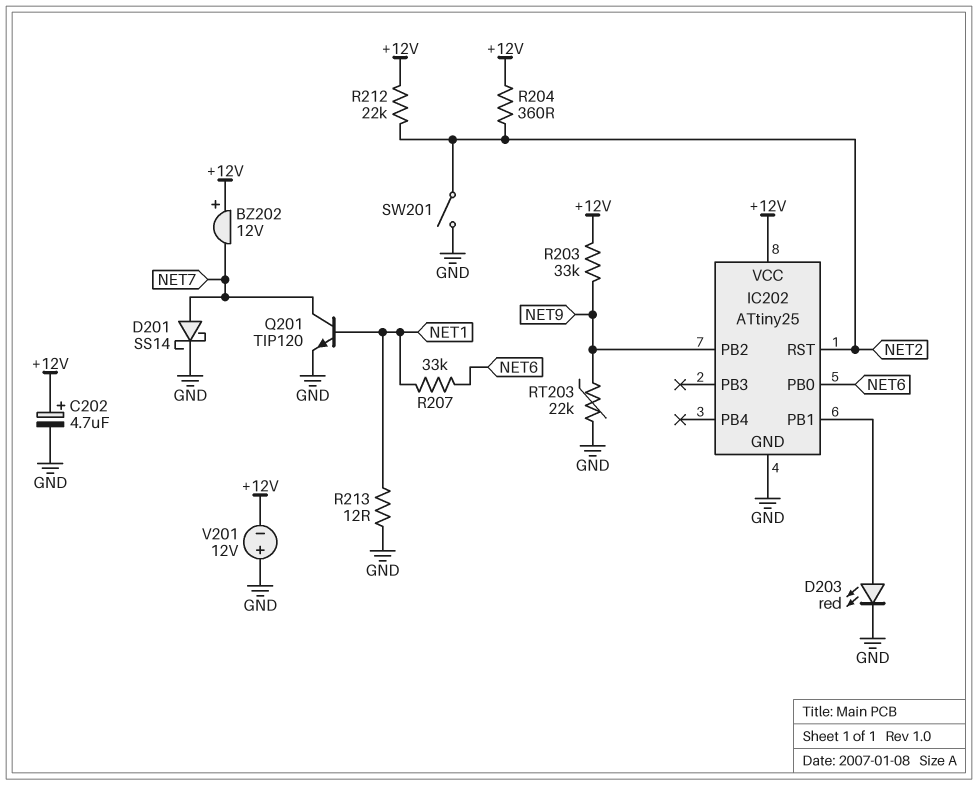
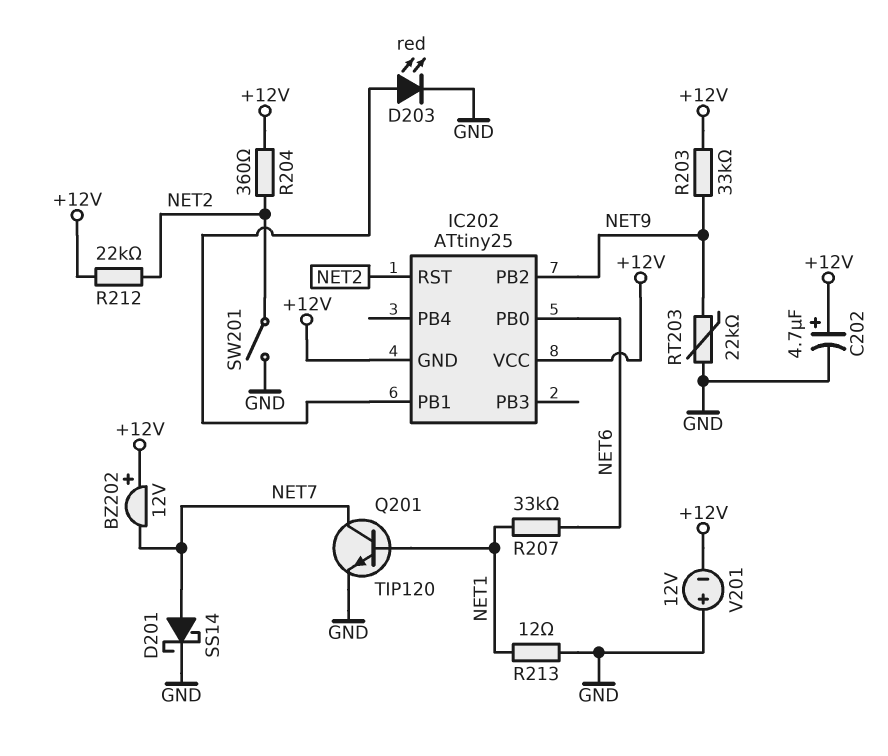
IC202 pin GND: GND -> +12V

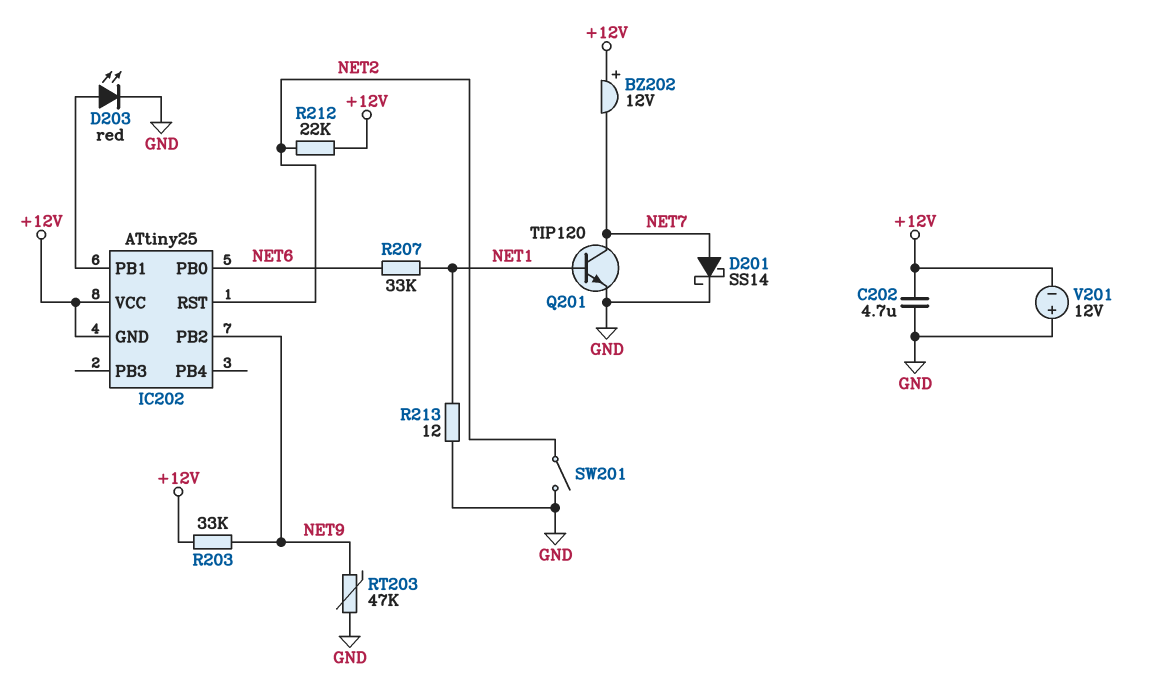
C202: 4.7uF (plus +12V, minus GND) -> 4.7uF (+12V, GND)
R204: 360 (+12V, NET2) -> none
RT203: 22k (GND, NET9) -> 47k (GND, NET9)

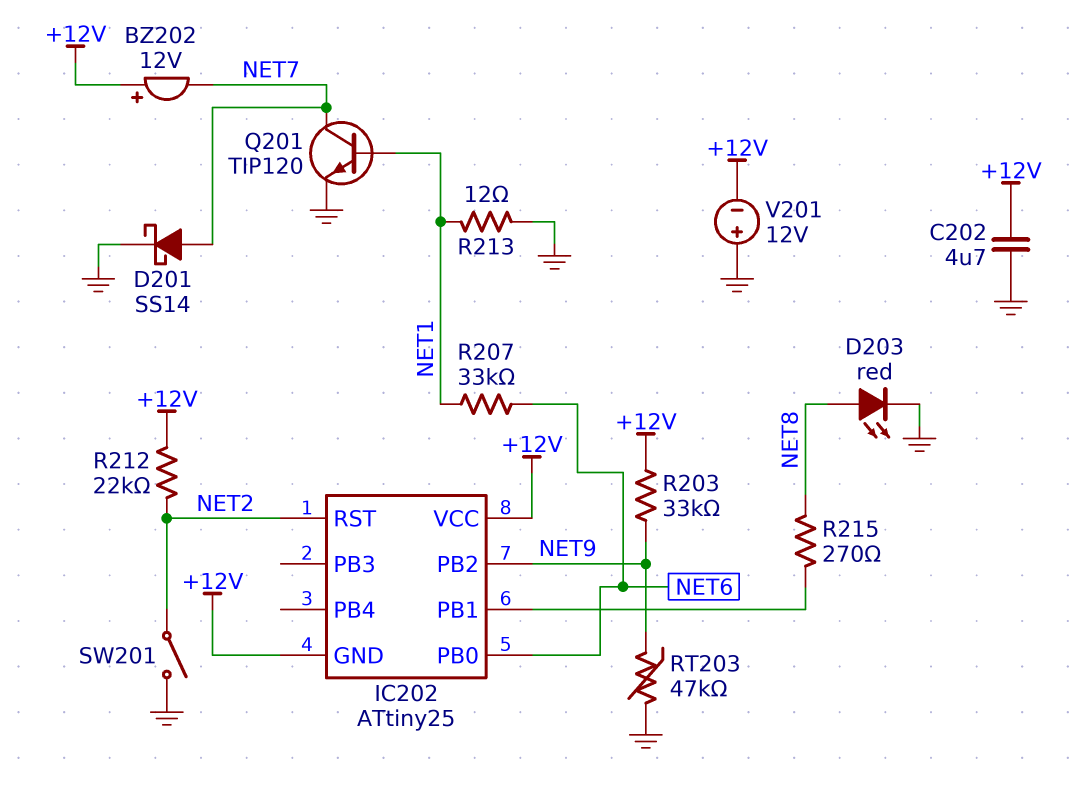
D203: LED red (A IC202/PB1, K GND) -> LED red (A NET8, K GND)
R215: none -> 270 (IC202/PB1, NET8)

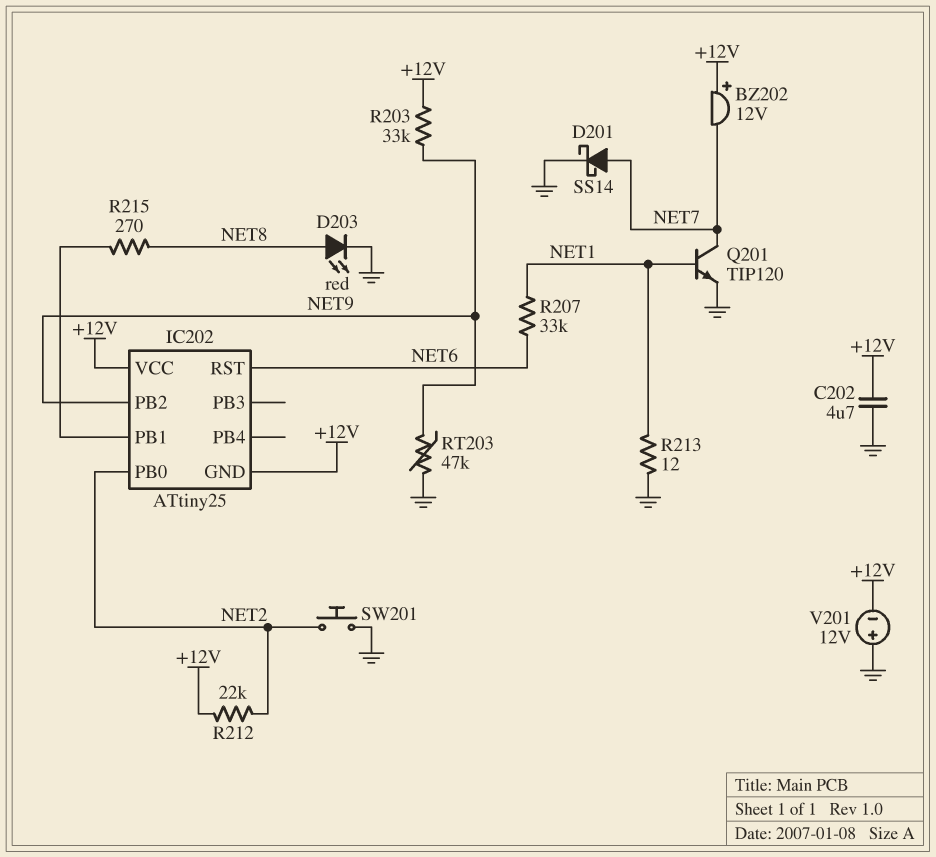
IC202 pin PB0: NET6 -> NET2
IC202 pin RST: NET2 -> NET6
SW201: switch (GND, NET2) -> button (GND, NET2)

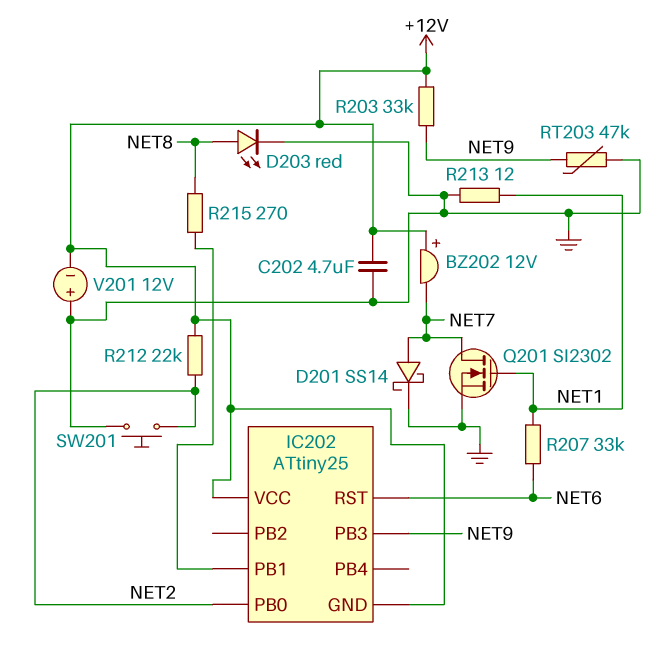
IC202 pin PB2: NET9 -> none
IC202 pin PB3: none -> NET9
Q201: NPN TIP120 (B NET1, C NET7, E GND) -> NMOS SI2302 (G NET1, D NET7, S GND)

